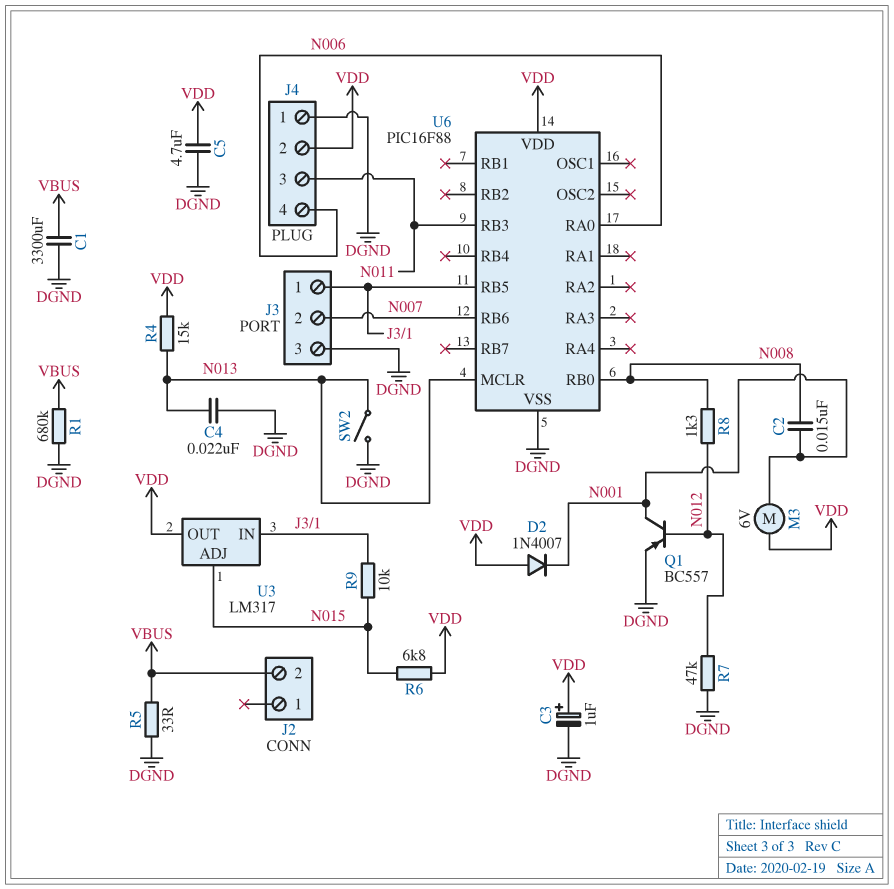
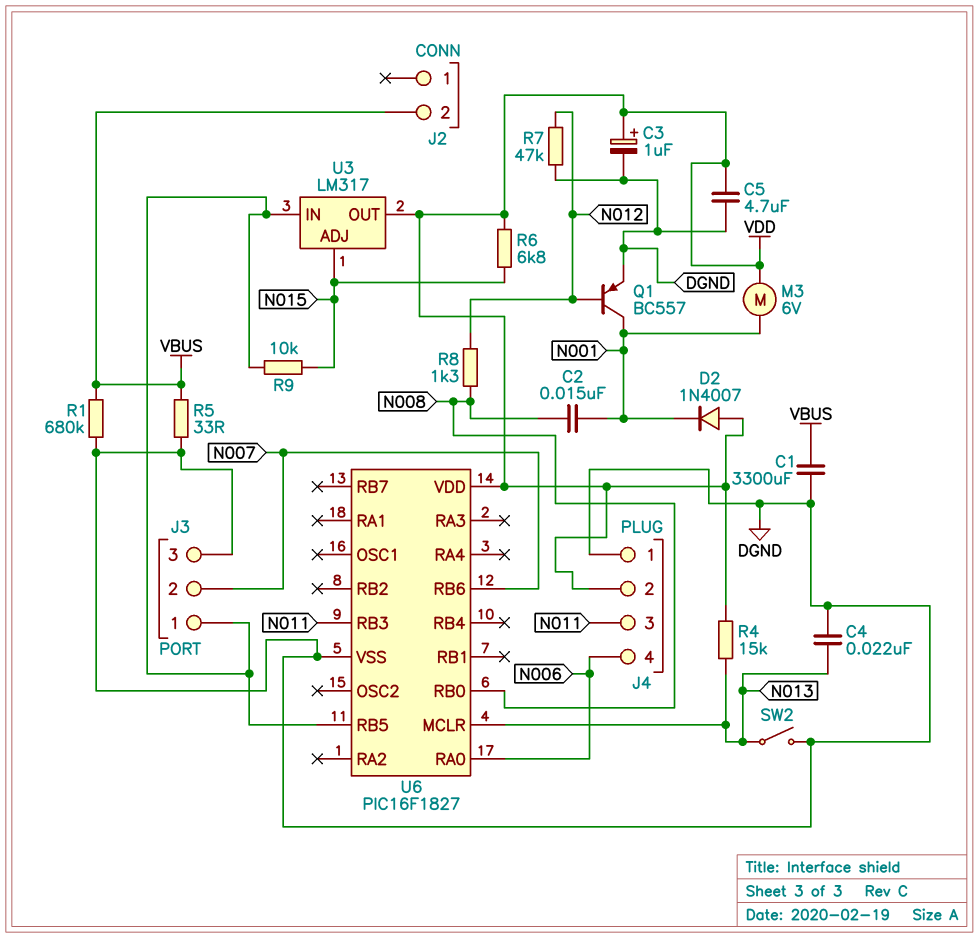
U6: PIC16F88 -> PIC16F1827

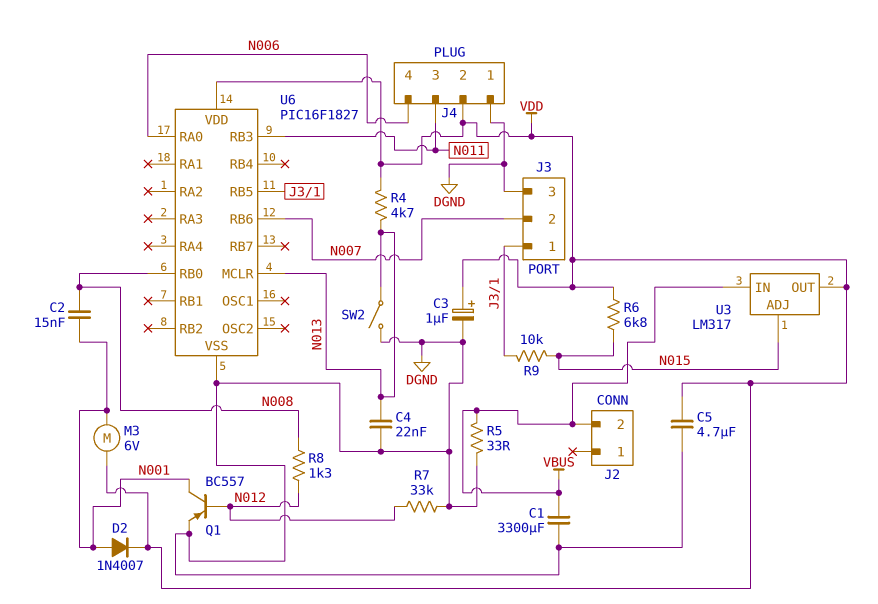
D2: diode 1N4007 (A VDD, K N001) -> diode 1N4007 (A N001, K VDD)
R1: 680k (DGND, VBUS) -> none
R4: 15k (N013, VDD) -> 4.7k (N013, VDD)
R7: 47k (DGND, N012) -> 33k (DGND, N012)
U3 pin IN: J3/1 -> VBUS

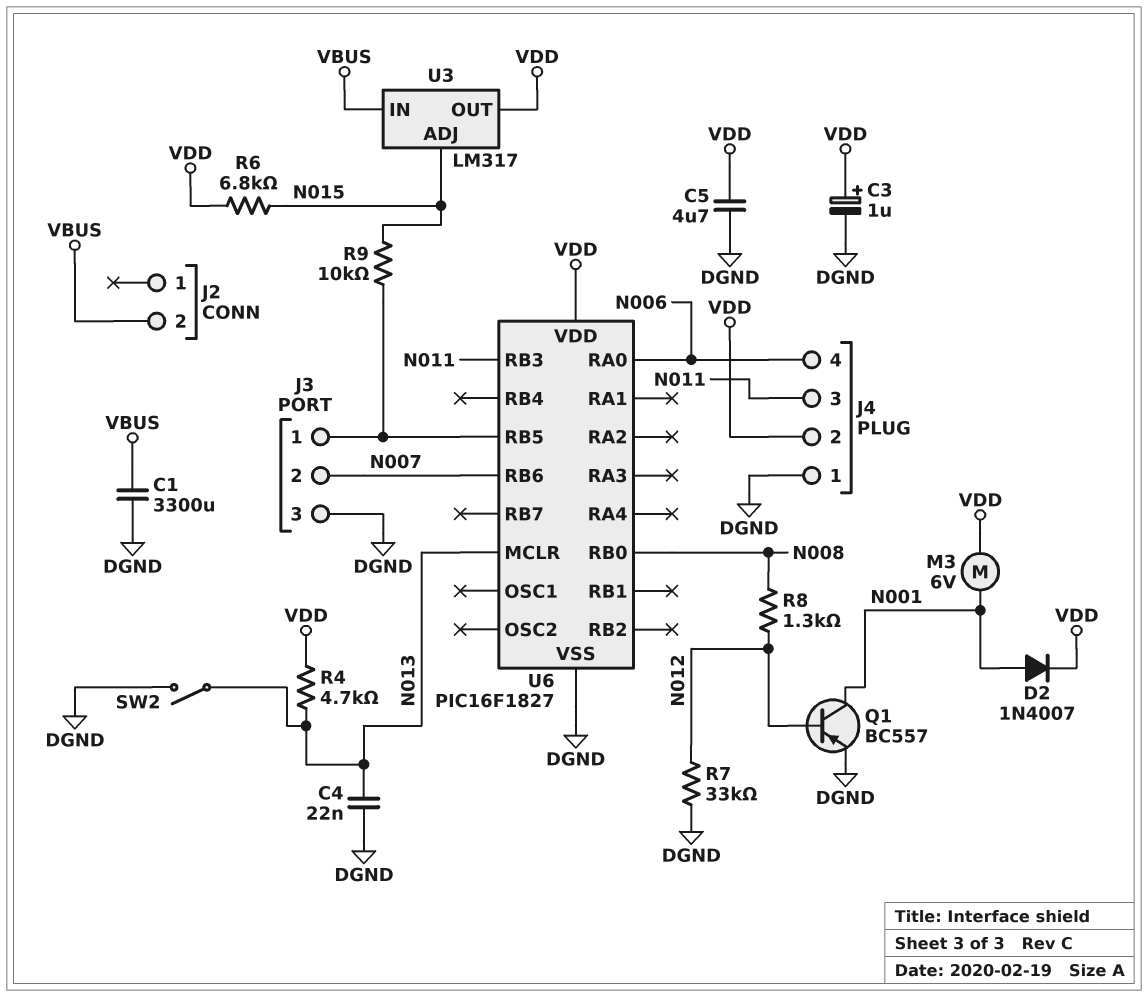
C2: 15nF (N001, N008) -> none
R5: 33 (DGND, VBUS) -> none

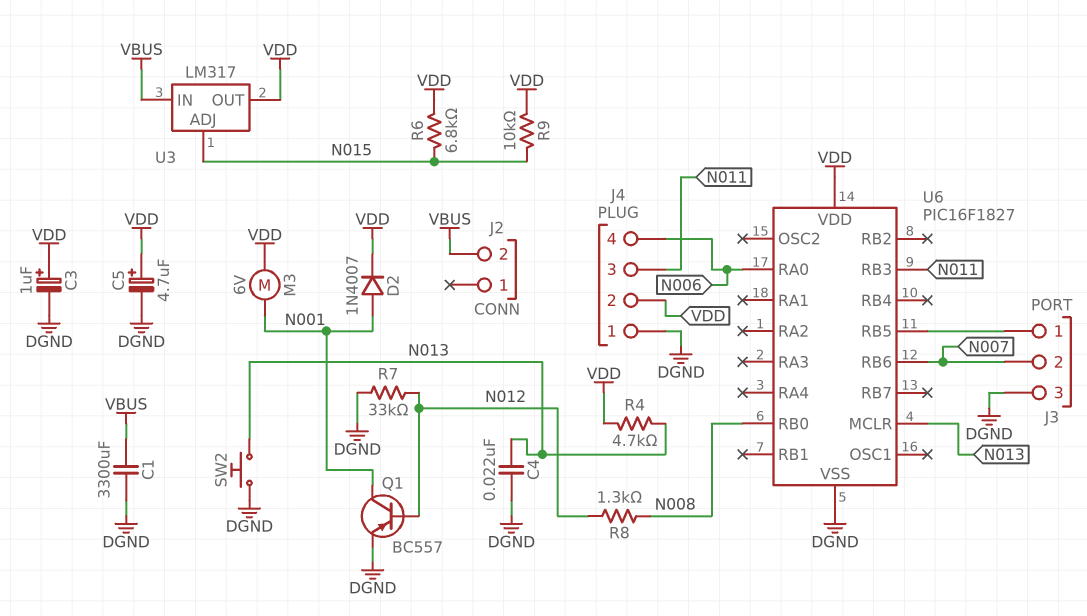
C5: 4.7uF (DGND, VDD) -> 4.7uF (plus VDD, minus DGND)
R9: 10k (J3/1, N015) -> 10k (N015, VDD)
SW2: switch (DGND, N013) -> button (DGND, N013)

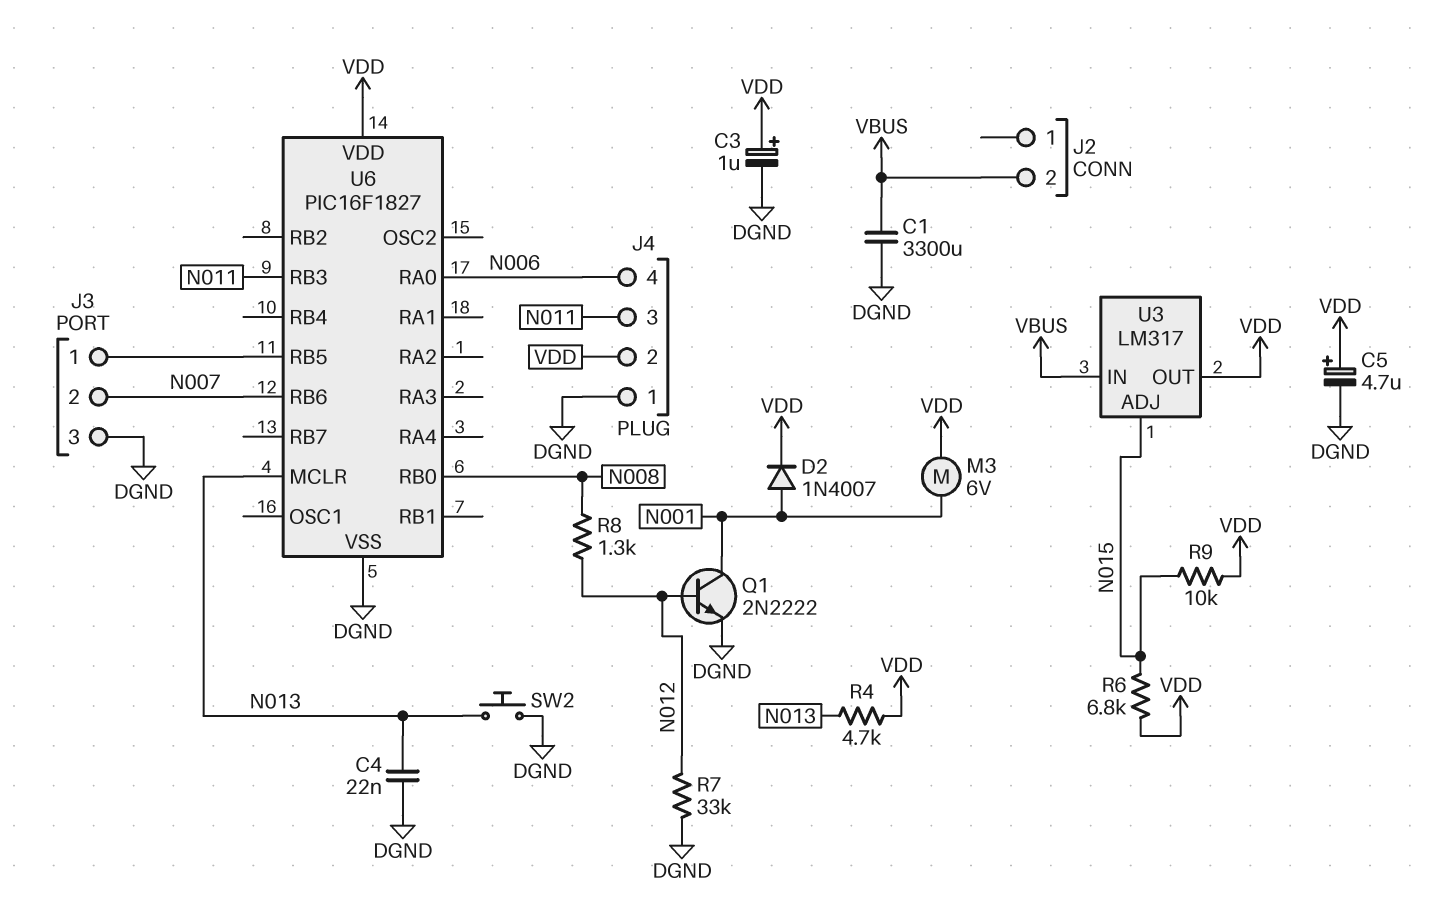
Q1: PNP BC557 (B N012, C N001, E DGND) -> NPN 2N2222 (B N012, C N001, E DGND)

